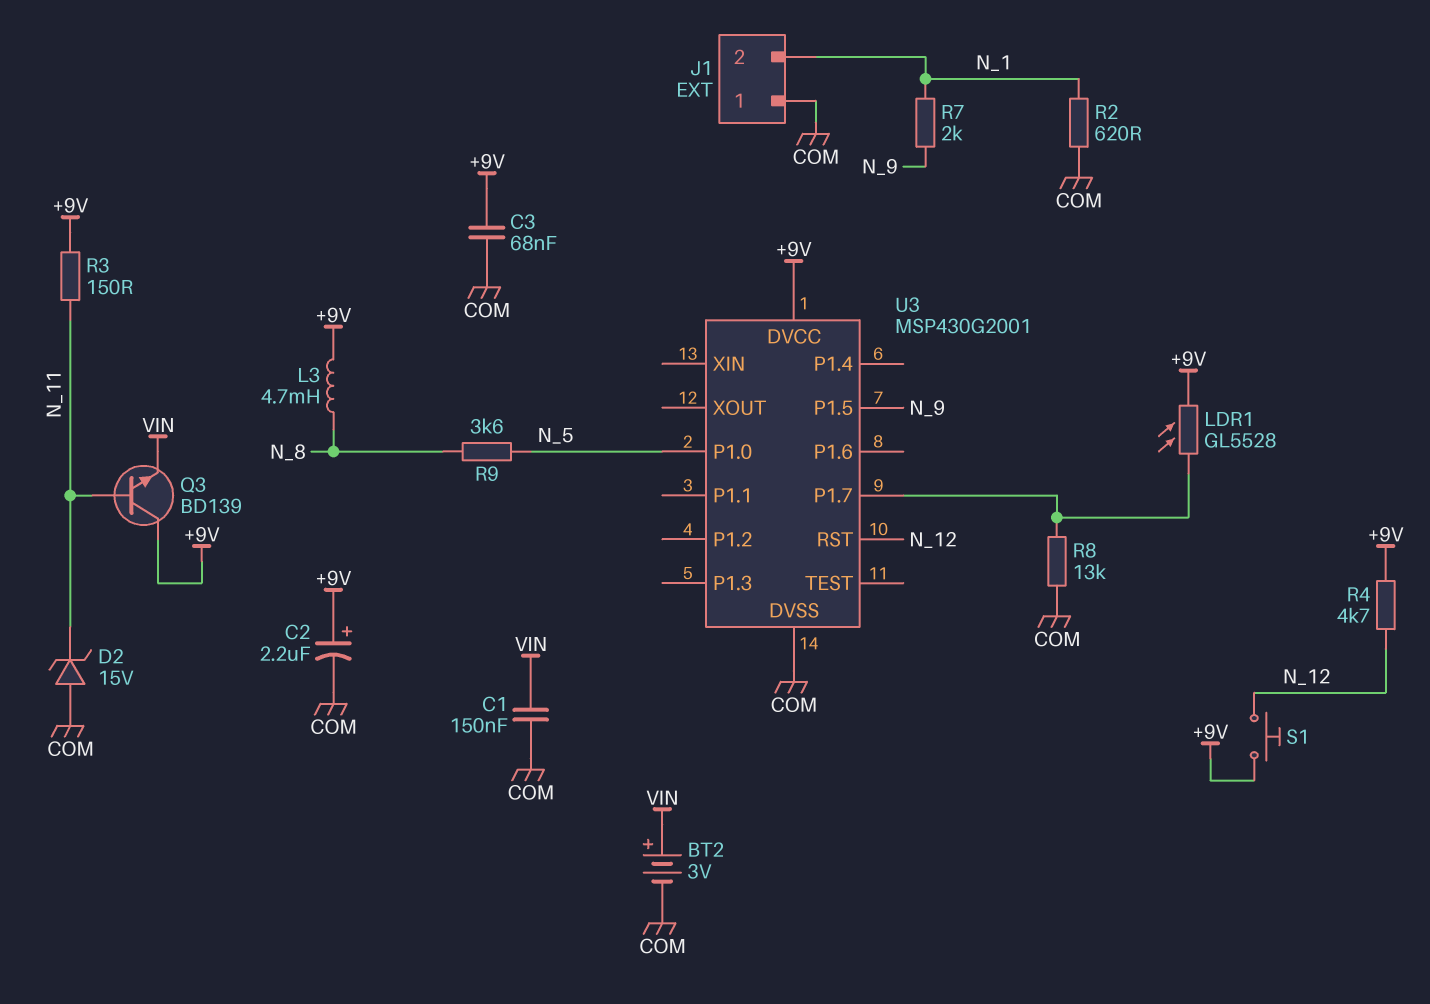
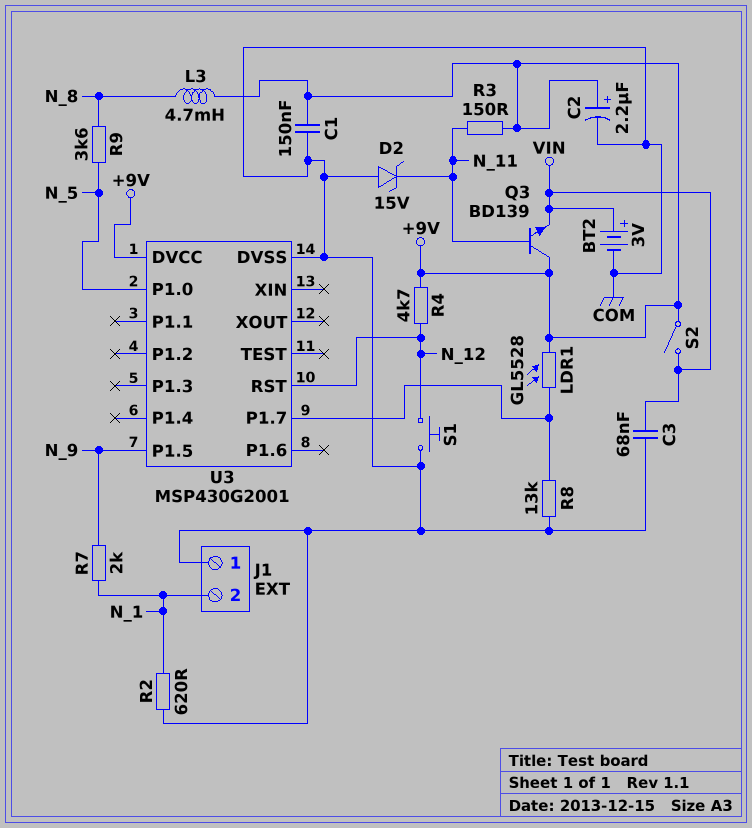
C1: 150nF (COM, VIN) -> 150nF (+9V, COM)
C3: 68nF (+9V, COM) -> 68nF (COM, VIN)
S1: button (+9V, N_12) -> button (COM, N_12)
S2: none -> switch (+9V, VIN)

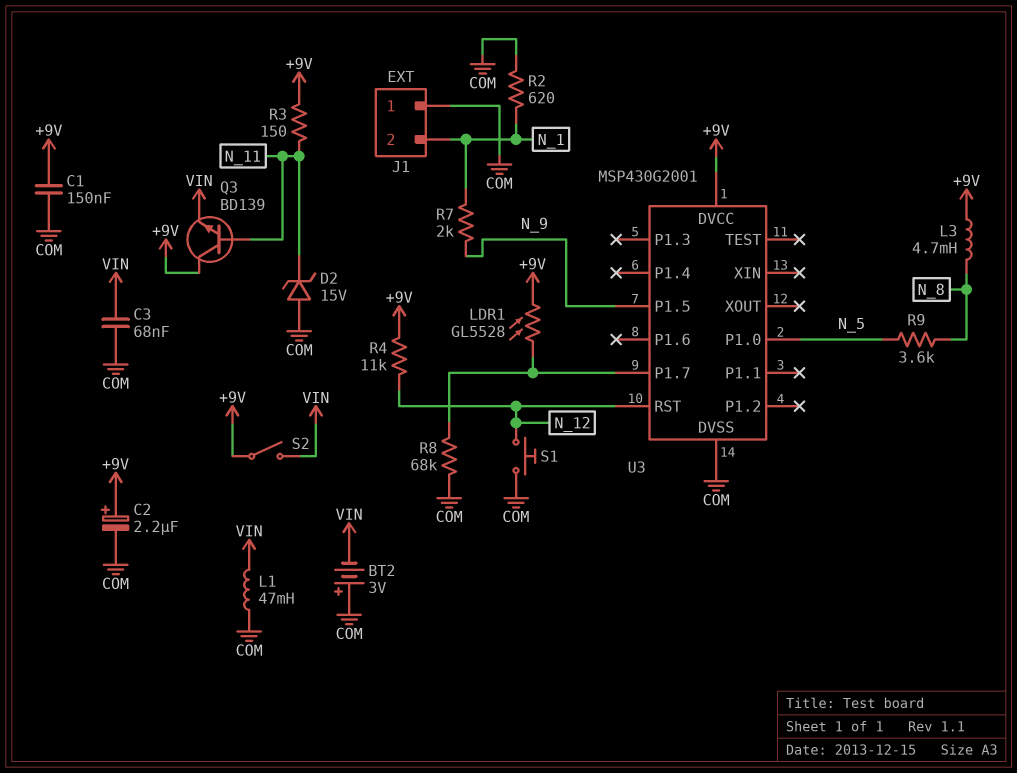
BT2: 3V (plus VIN, minus COM) -> 3V (plus COM, minus VIN)
L1: none -> 47mH (COM, VIN)
R4: 4.7k (+9V, N_12) -> 11k (+9V, N_12)
R8: 13k (COM, U3/P1.7) -> 68k (COM, U3/P1.7)

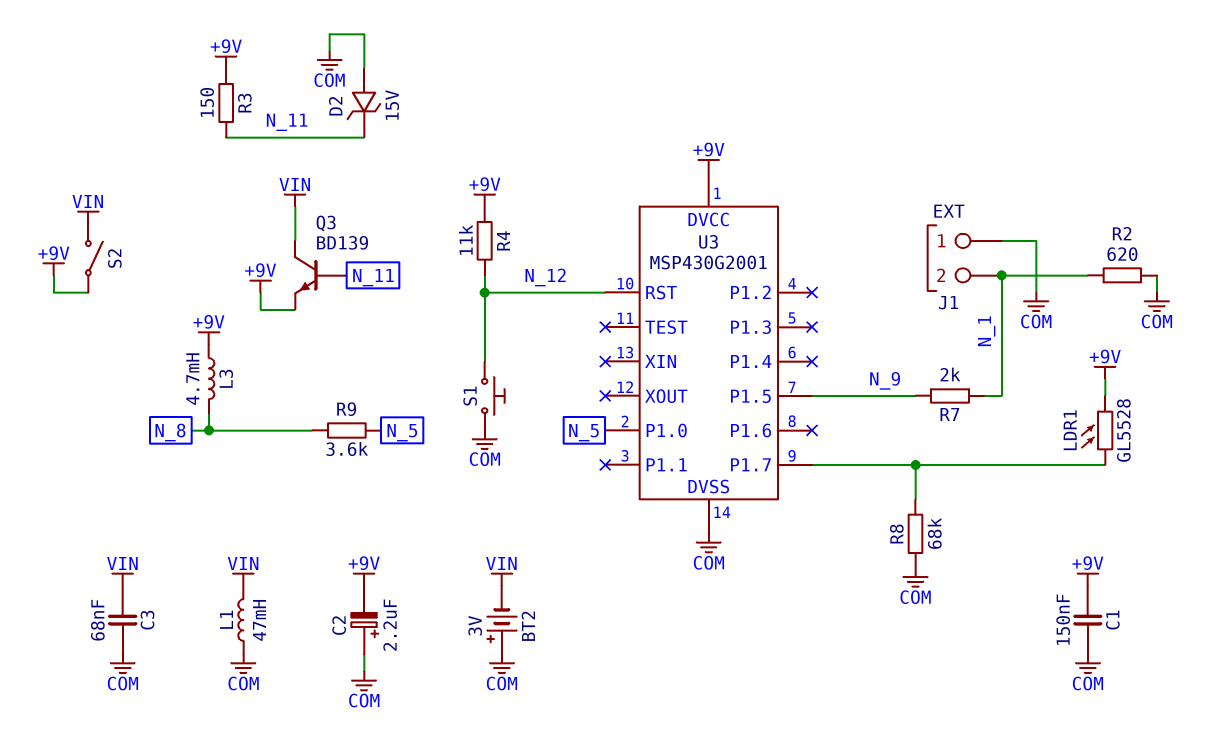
C2: 2.2uF (plus +9V, minus COM) -> 2.2uF (plus COM, minus +9V)
Q3: NPN BD139 (B N_11, C +9V, E VIN) -> NPN BD139 (B N_11, C VIN, E +9V)

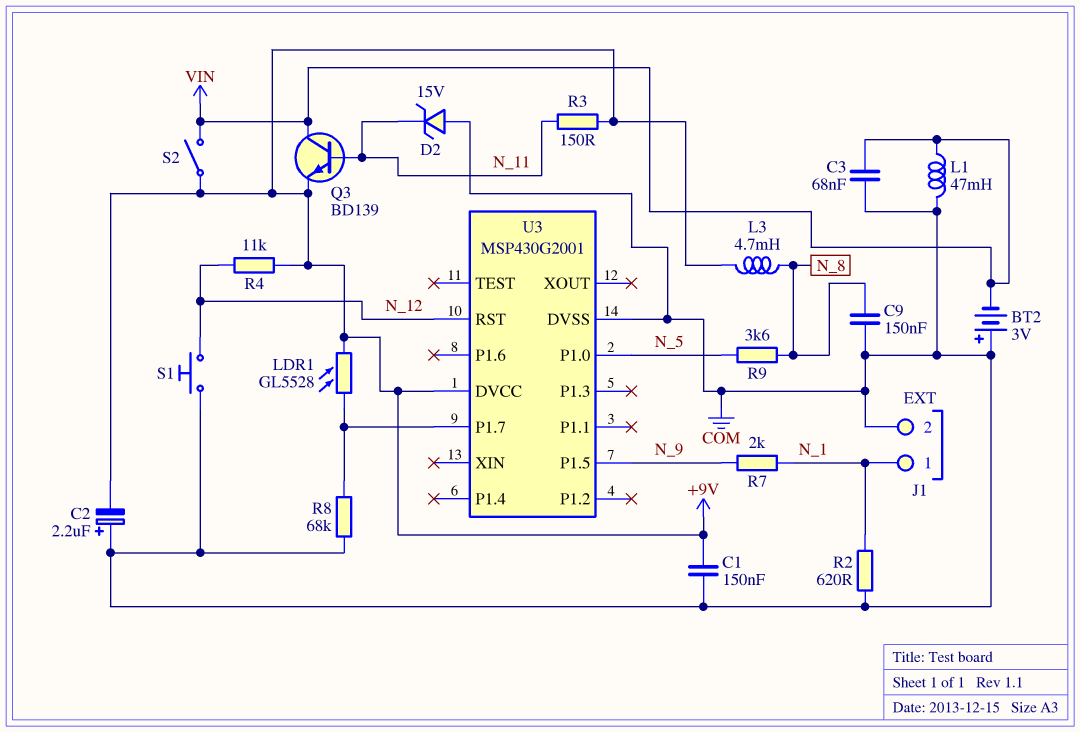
C9: none -> 150nF (COM, N_8)
J1 pin 1: COM -> N_1
J1 pin 2: N_1 -> COM

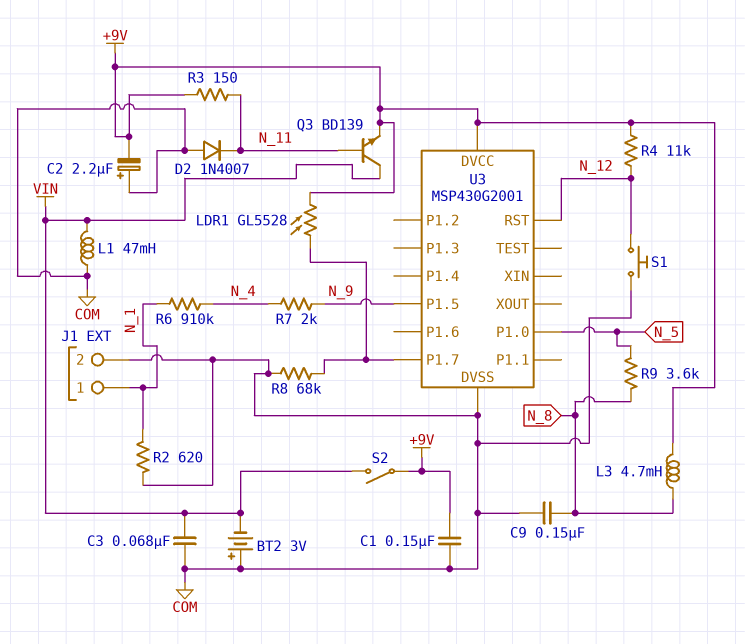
D2: zener 15V (A COM, K N_11) -> diode 1N4007 (A COM, K N_11)
R6: none -> 910k (N_1, N_4)
R7: 2k (N_1, N_9) -> 2k (N_4, N_9)

